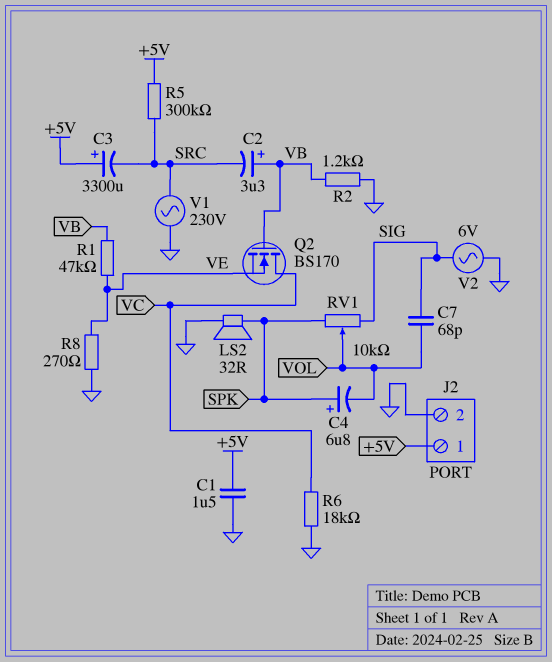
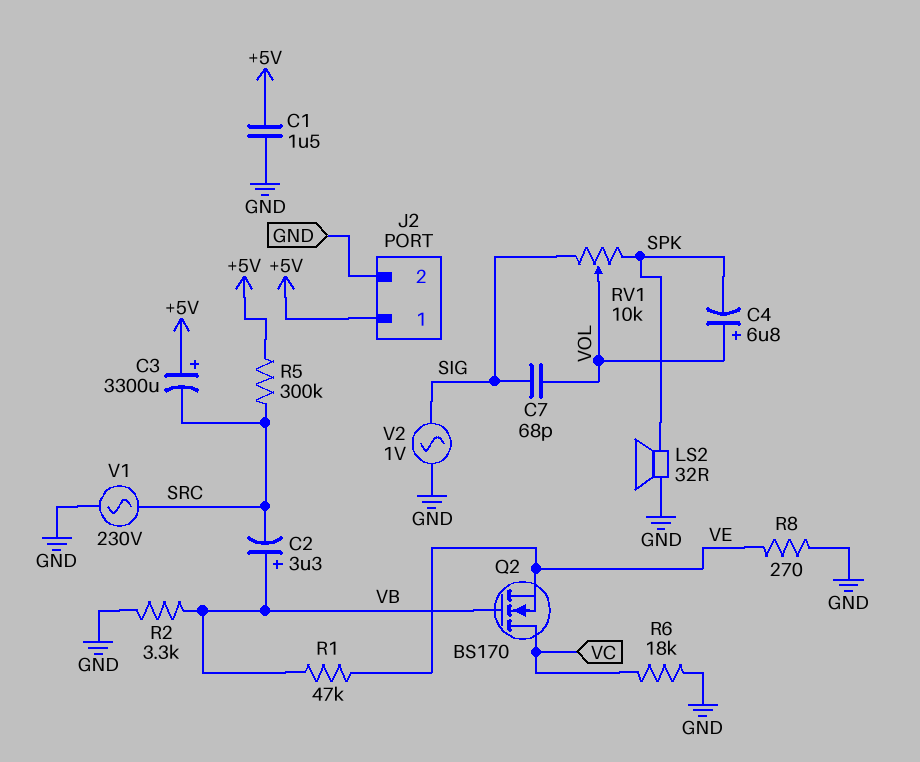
C4: 6.8uF (plus SPK, minus VOL) -> 6.8uF (plus VOL, minus SPK)
R2: 1.2k (GND, VB) -> 3.3k (GND, VB)
V2: AC 6V (GND, SIG) -> AC 1V (GND, SIG)

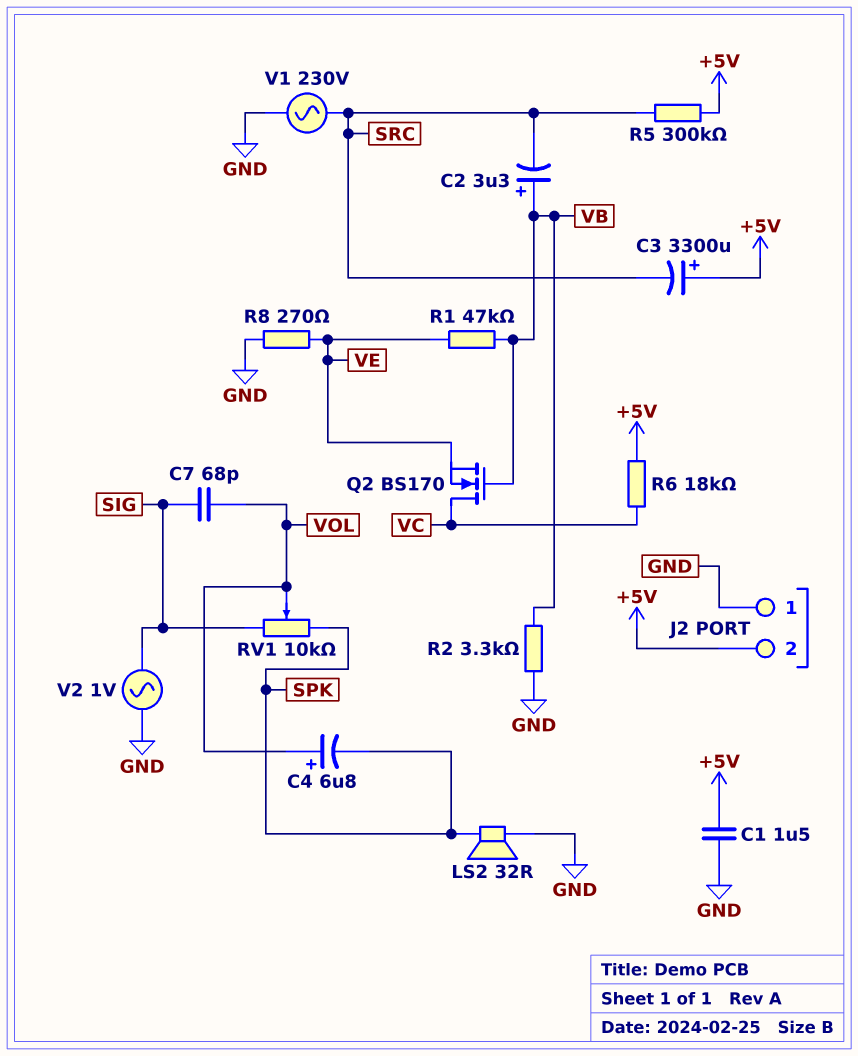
J2 pin 1: +5V -> GND
J2 pin 2: GND -> +5V
R6: 18k (GND, VC) -> 18k (+5V, VC)

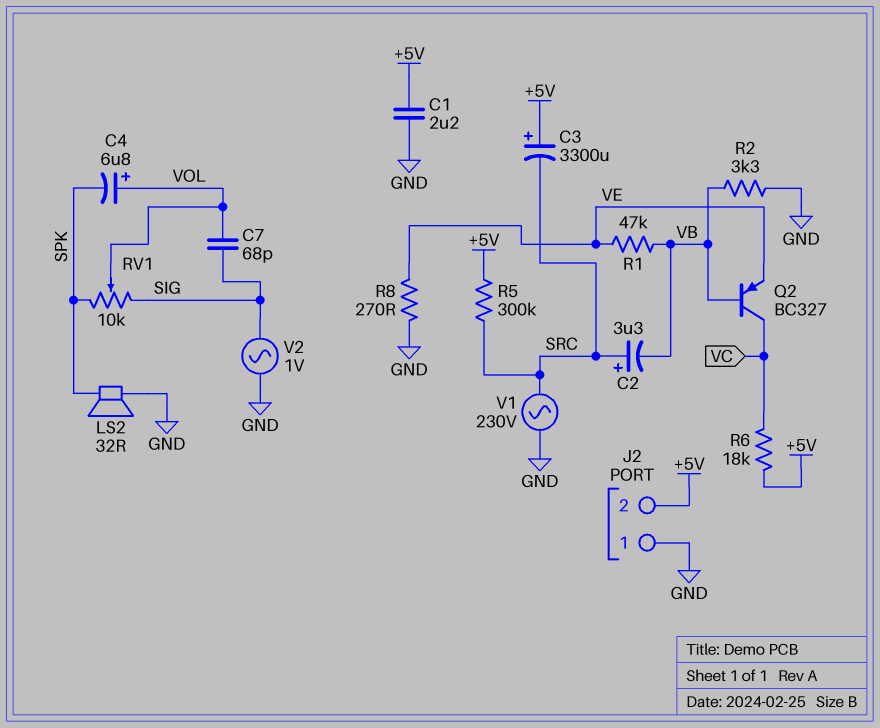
C1: 1.5uF (+5V, GND) -> 2.2uF (+5V, GND)
C2: 3.3uF (plus VB, minus SRC) -> 3.3uF (plus SRC, minus VB)
Q2: NMOS BS170 (G VB, D VC, S VE) -> PNP BC327 (B VB, C VC, E VE)

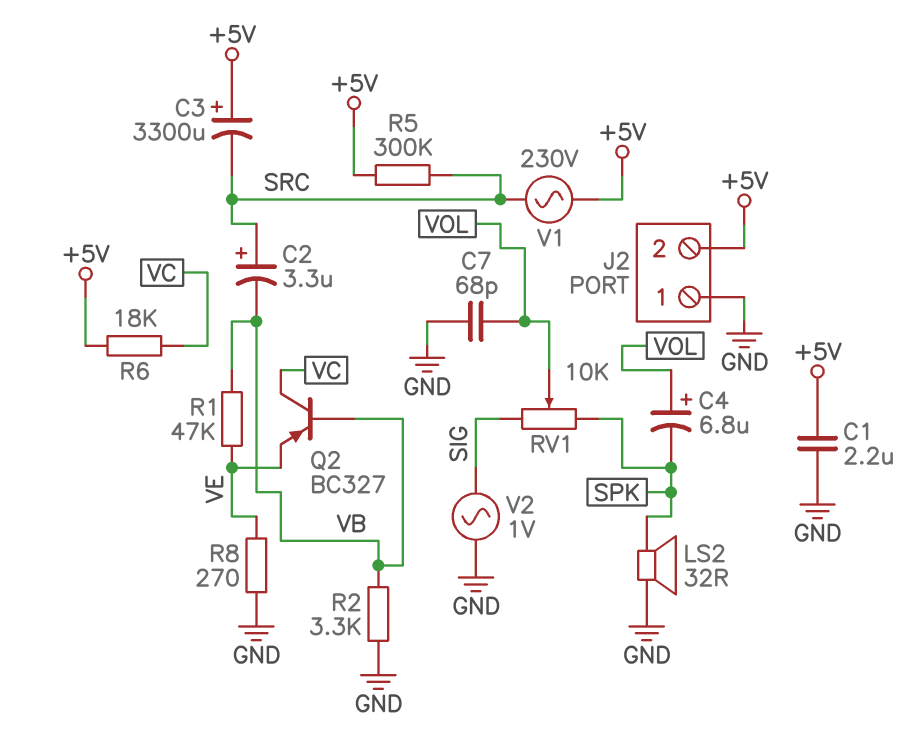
C7: 68pF (SIG, VOL) -> 68pF (GND, VOL)
V1: AC 230V (GND, SRC) -> AC 230V (+5V, SRC)

